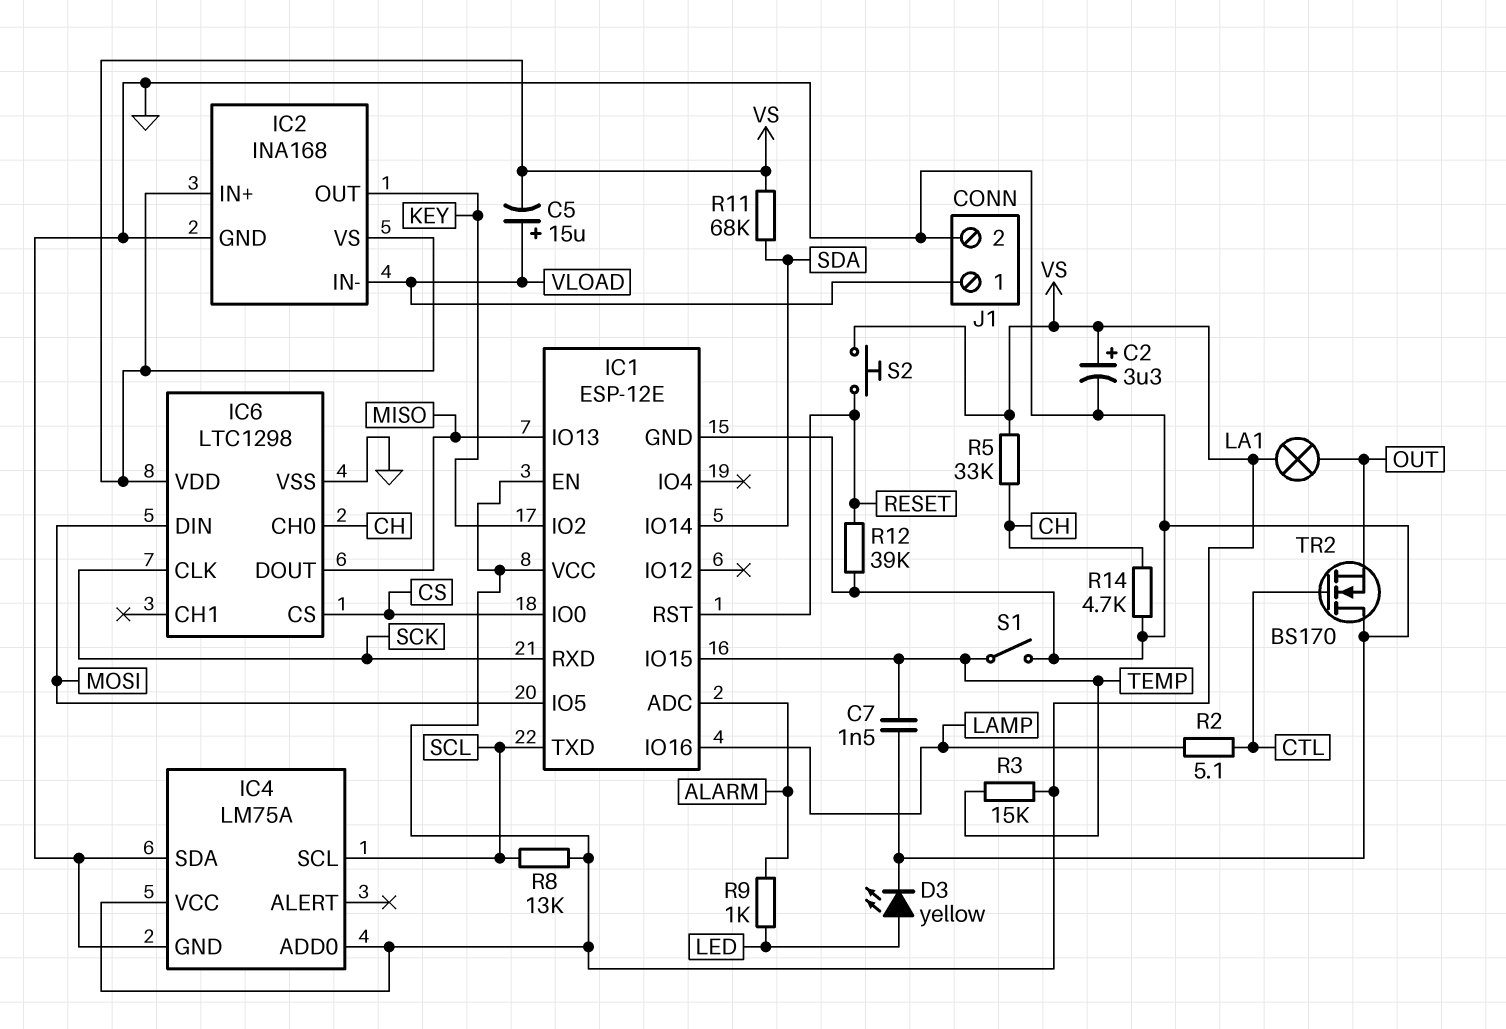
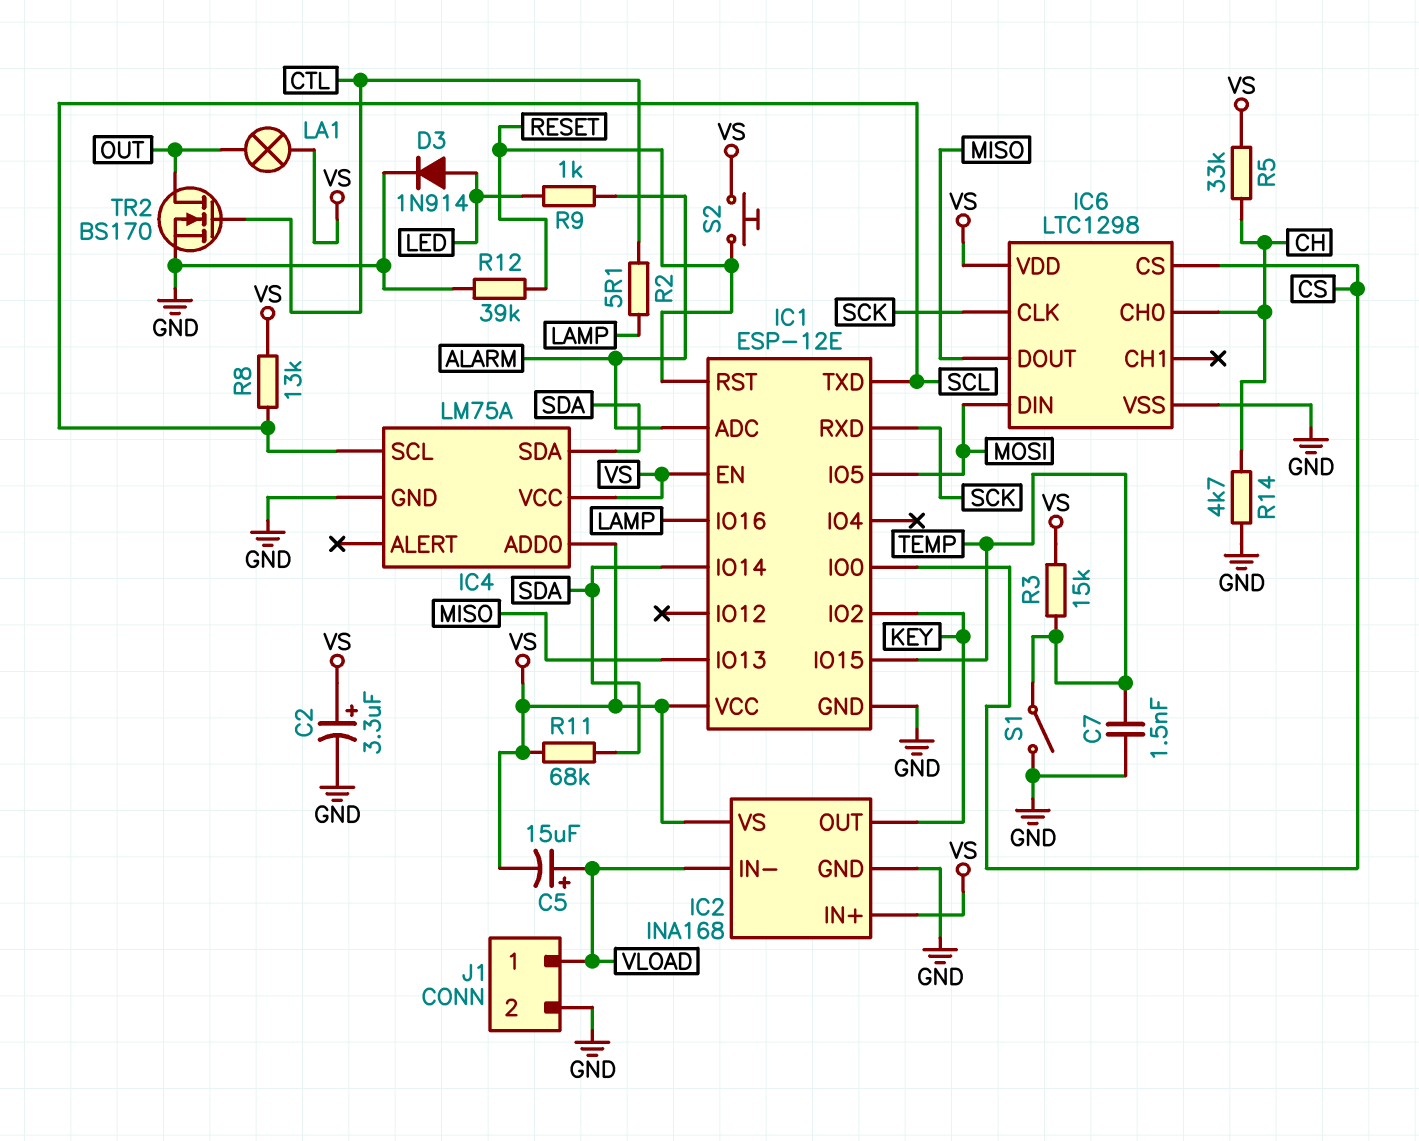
D3: LED yellow (A LED, K GND) -> diode 1N914 (A LED, K GND)
IC4 pin SDA: GND -> SDA
TR2: NMOS BS170 (G CTL, D GND, S OUT) -> NMOS BS170 (G CTL, D OUT, S GND)

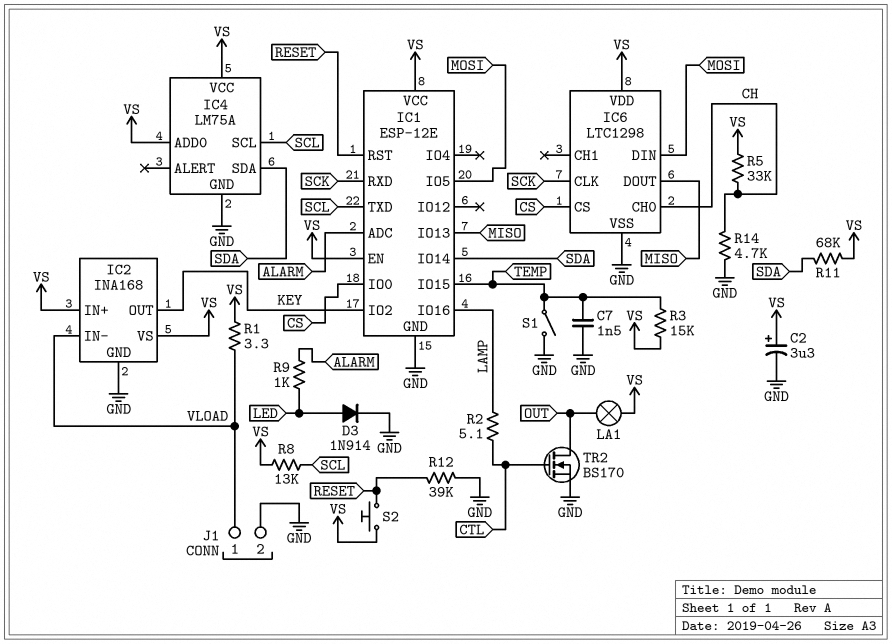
C5: 15uF (plus VLOAD, minus VS) -> none
R1: none -> 3.3 (VLOAD, VS)

